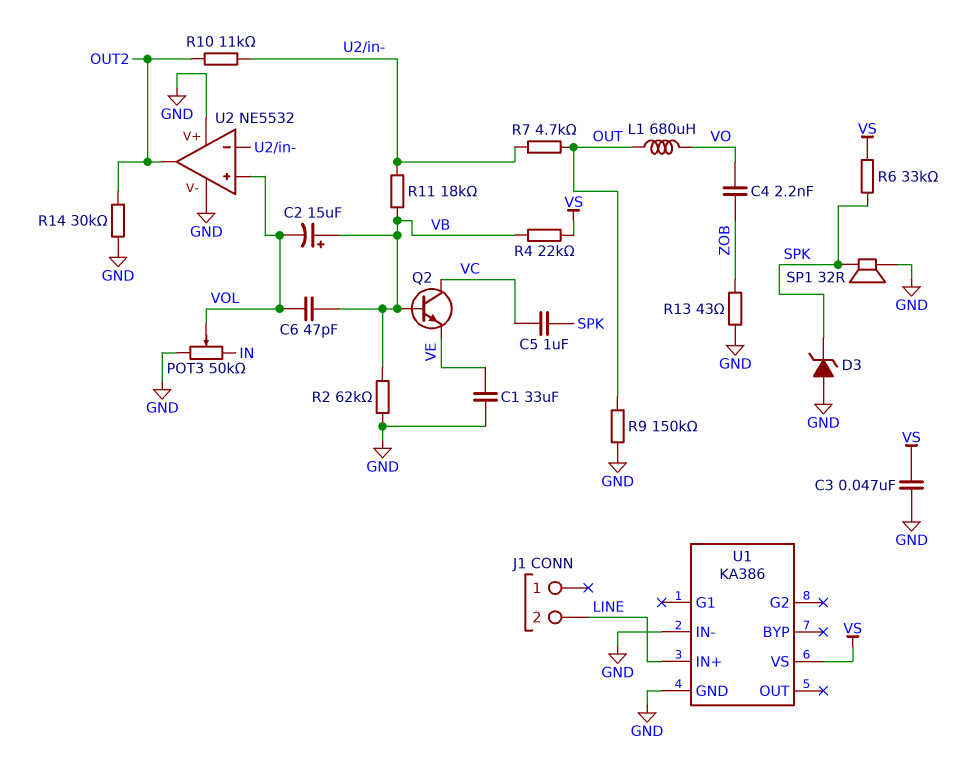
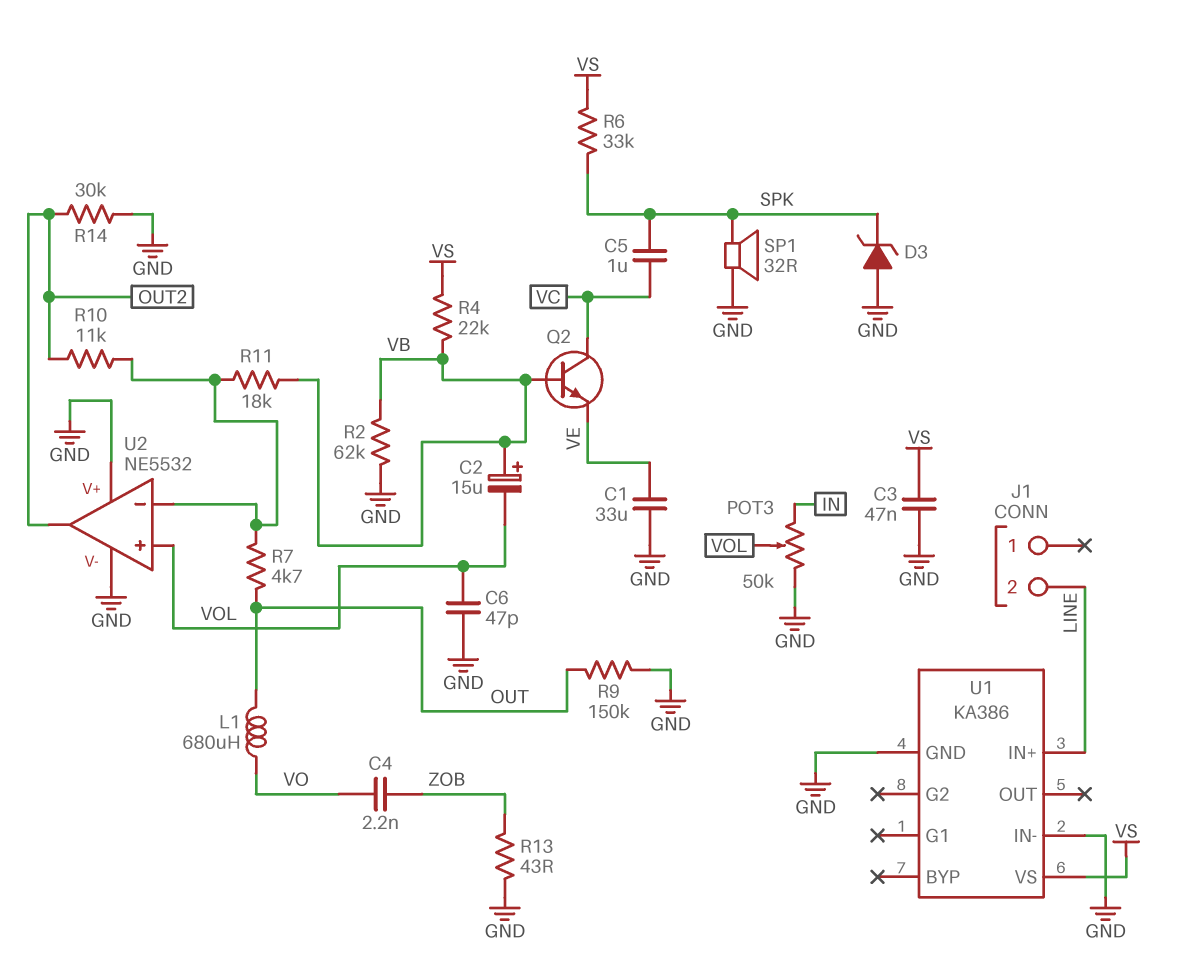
C6: 47pF (VB, VOL) -> 47pF (GND, VOL)

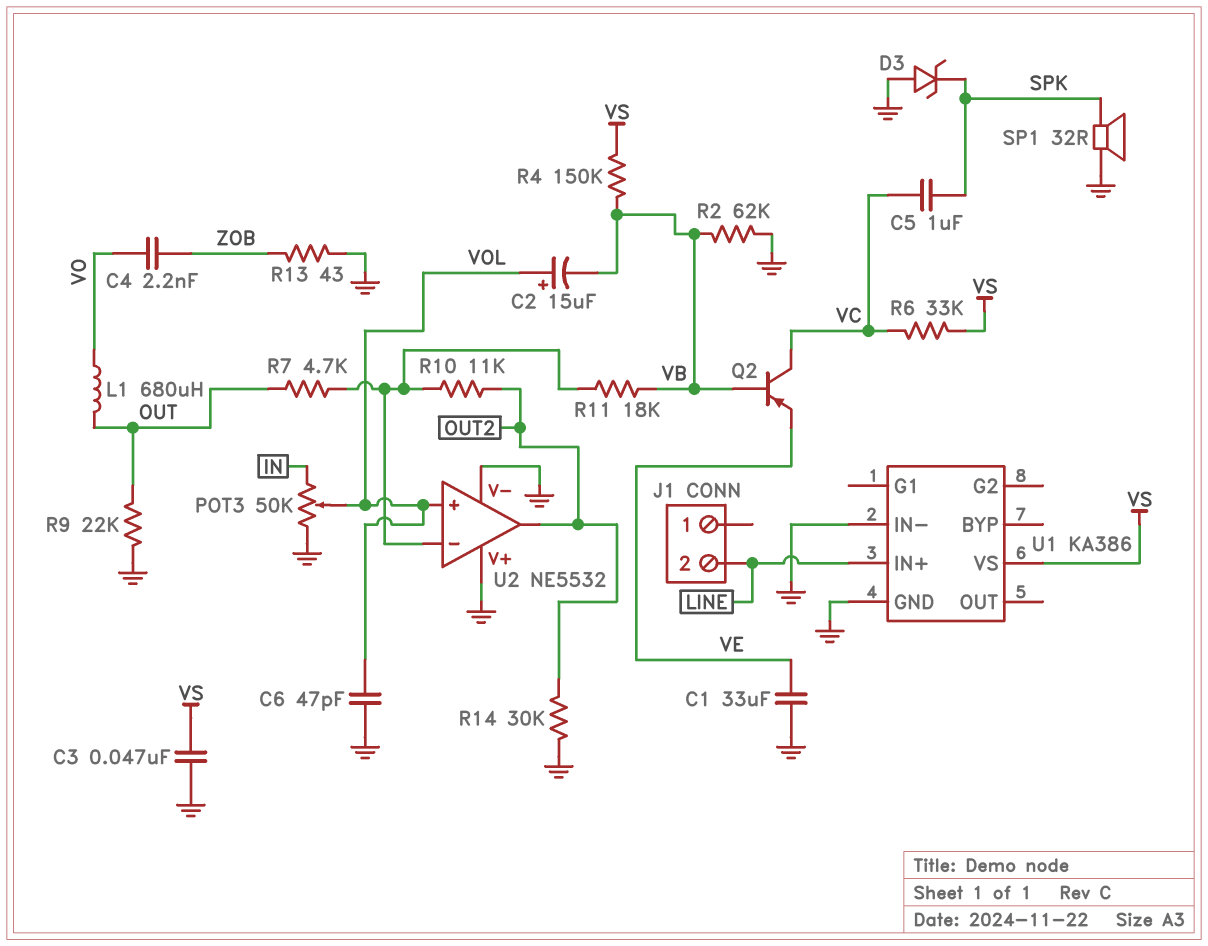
C2: 15uF (plus VB, minus VOL) -> 15uF (plus VOL, minus VB)
Q2: NPN (B VB, C VC, E VE) -> PNP (B VB, C VC, E VE)
R4: 22k (VB, VS) -> 150k (VB, VS)
R6: 33k (SPK, VS) -> 33k (VC, VS)
R9: 150k (GND, OUT) -> 22k (GND, OUT)

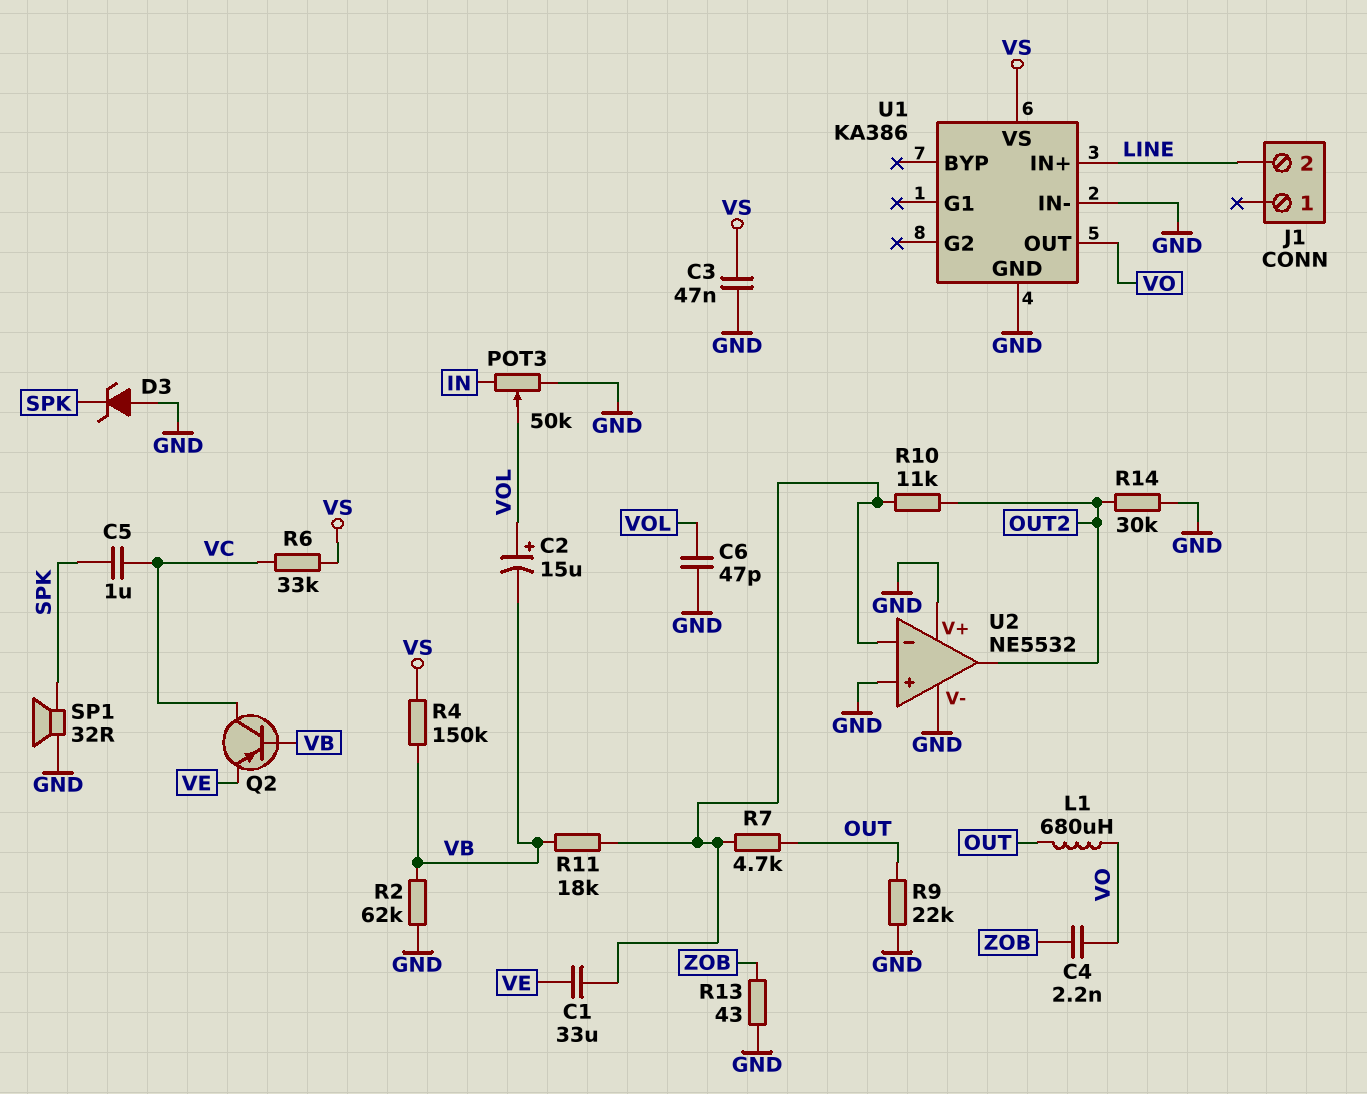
C1: 33uF (GND, VE) -> 33uF (U2/in-, VE)
U1 pin OUT: none -> VO
U2 pin in+: VOL -> GND

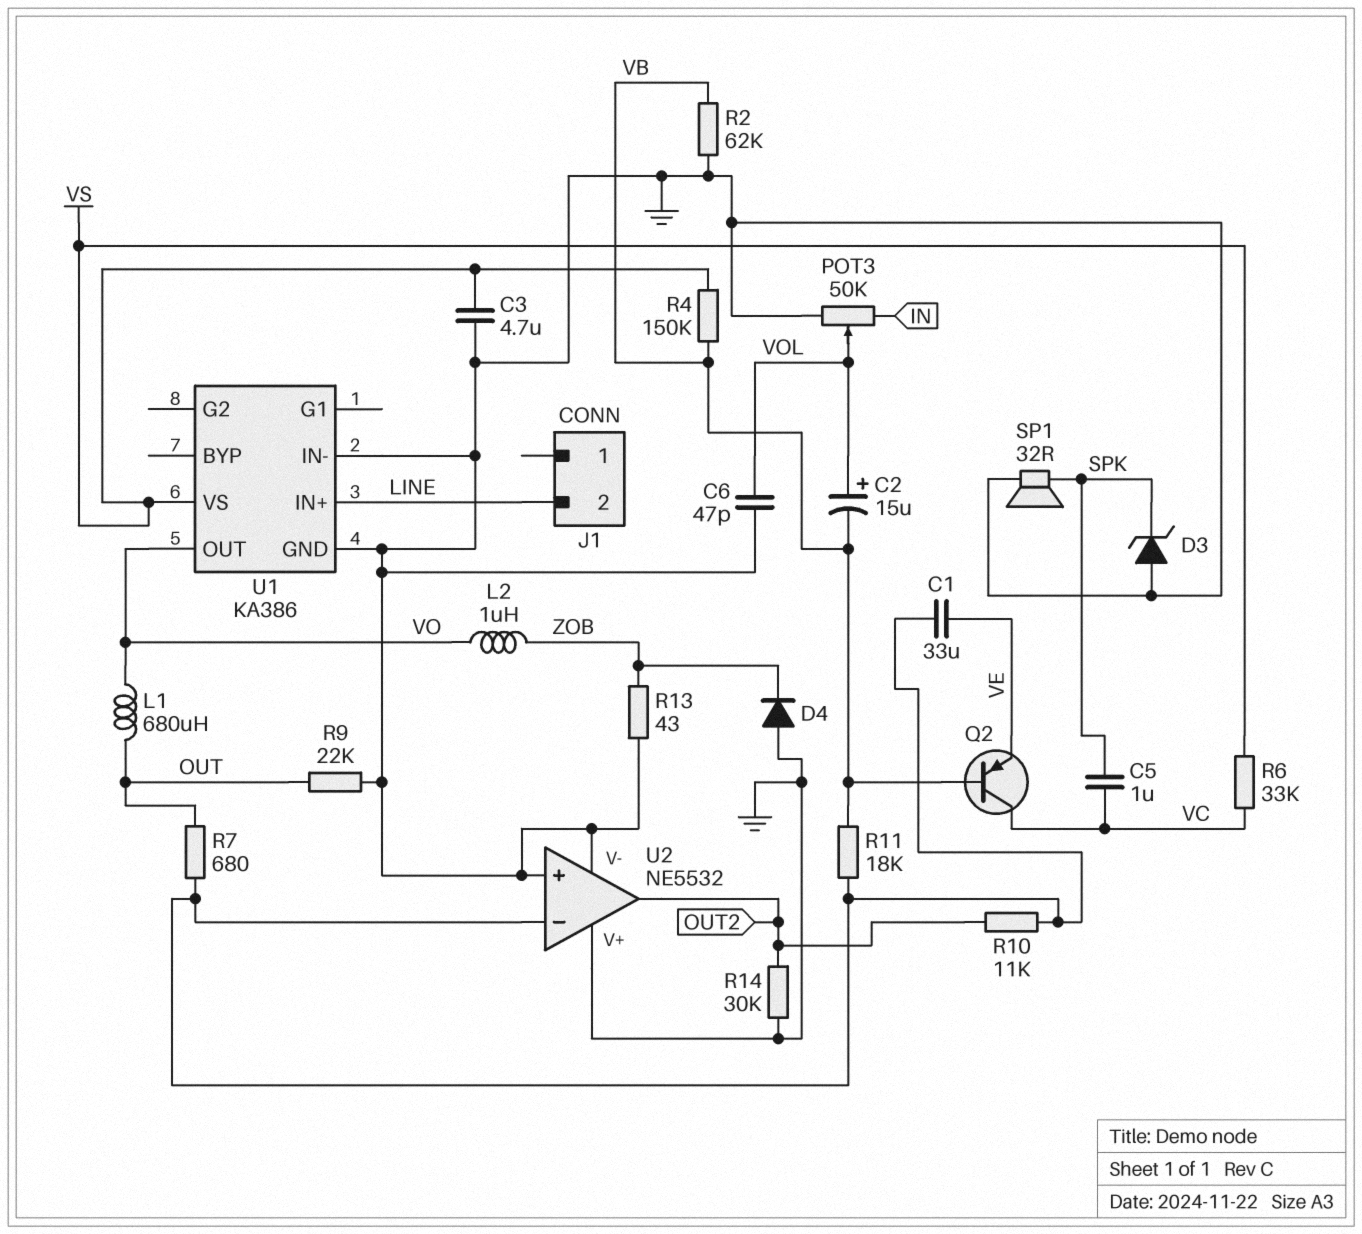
C3: 47nF (GND, VS) -> 4.7uF (GND, VS)
C4: 2.2nF (VO, ZOB) -> none
D4: none -> diode (A GND, K ZOB)
L2: none -> 1uH (VO, ZOB)
R7: 4.7k (OUT, U2/in-) -> 680 (OUT, U2/in-)

